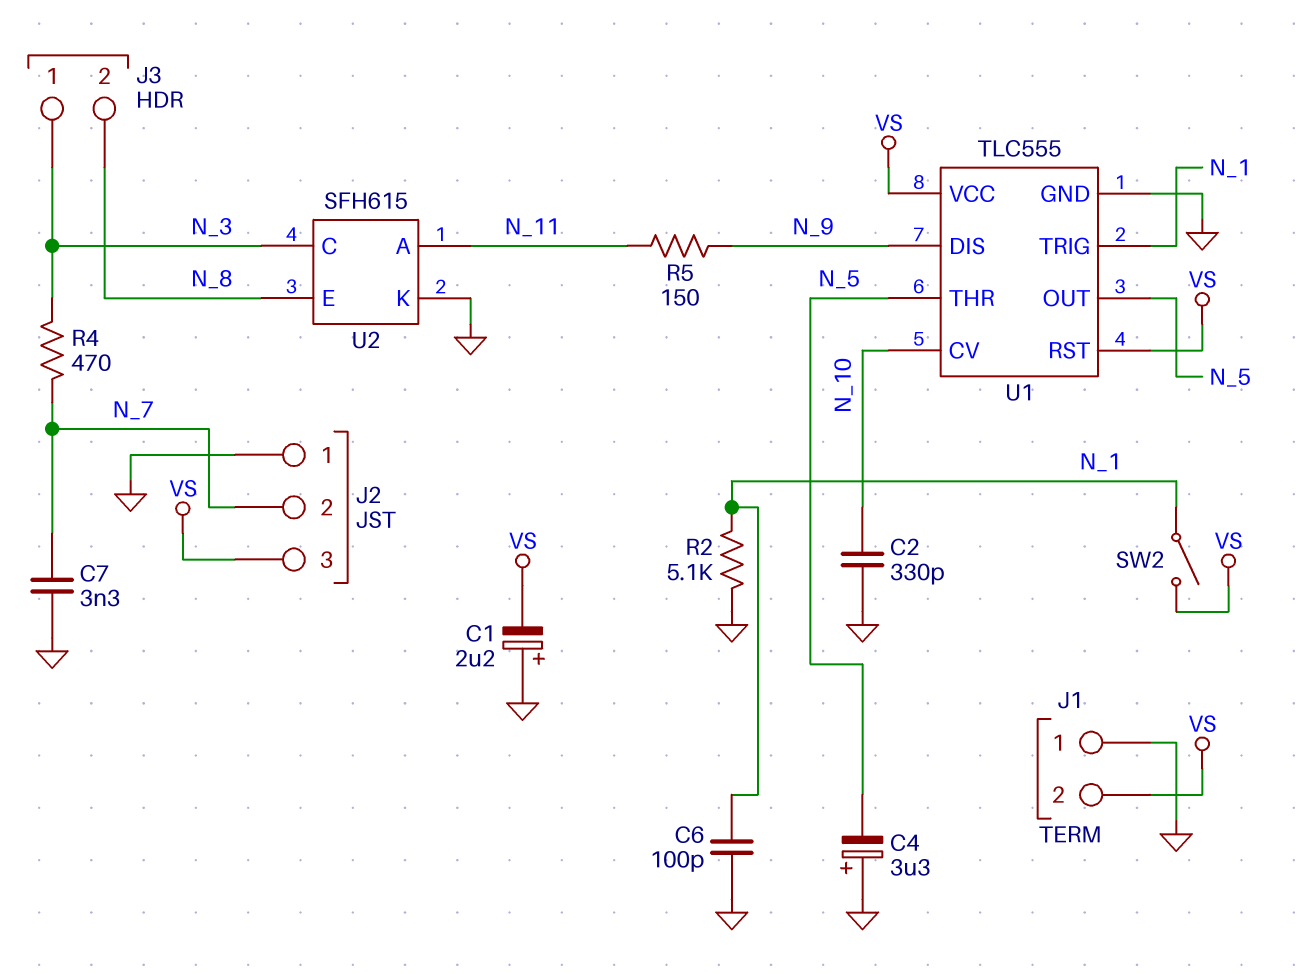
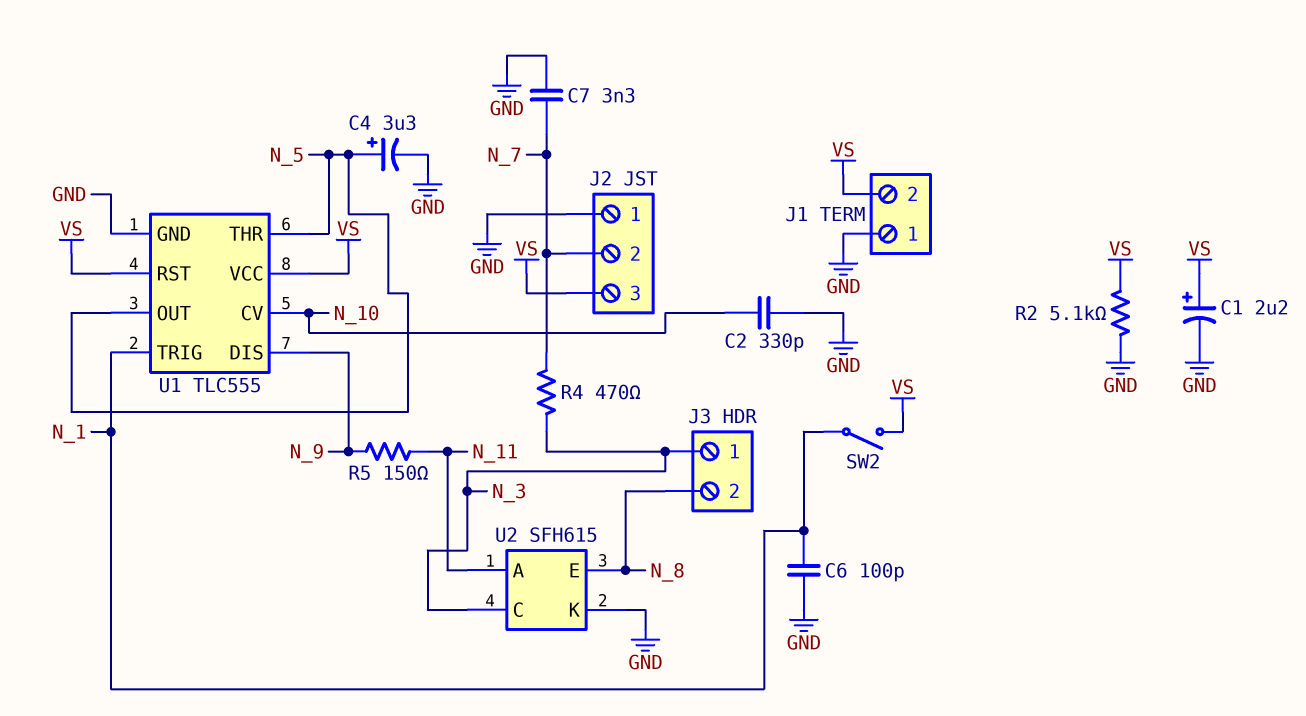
C1: 2.2uF (plus GND, minus VS) -> 2.2uF (plus VS, minus GND)
C4: 3.3uF (plus GND, minus N_5) -> 3.3uF (plus N_5, minus GND)
R2: 5.1k (GND, N_1) -> 5.1k (GND, VS)

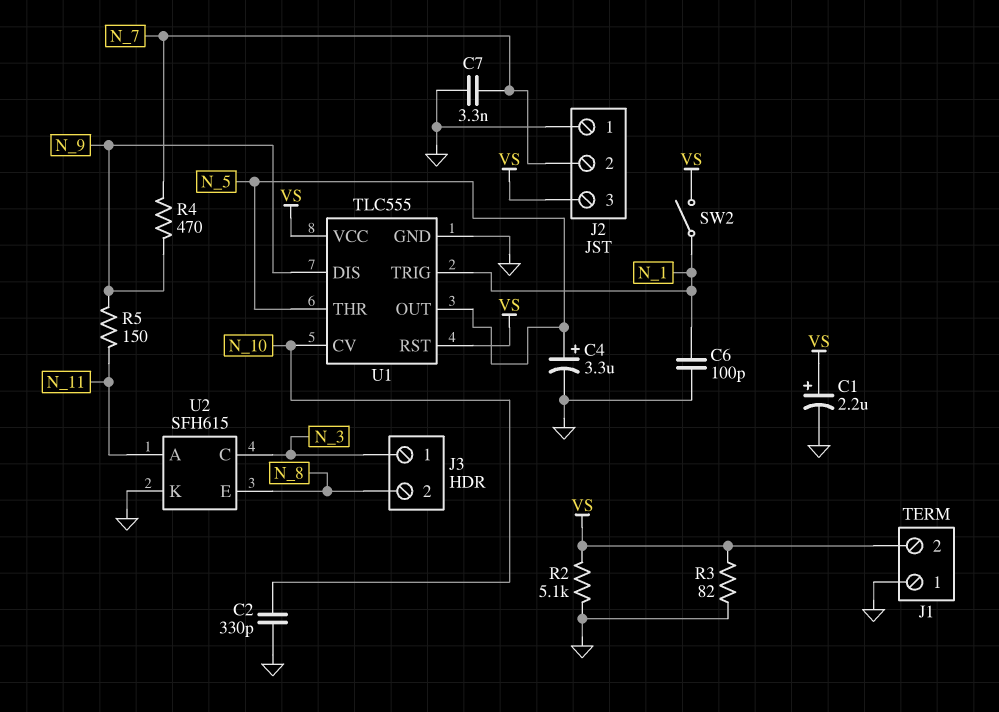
R3: none -> 82 (GND, VS)
R4: 470 (N_3, N_7) -> 470 (N_7, N_9)

